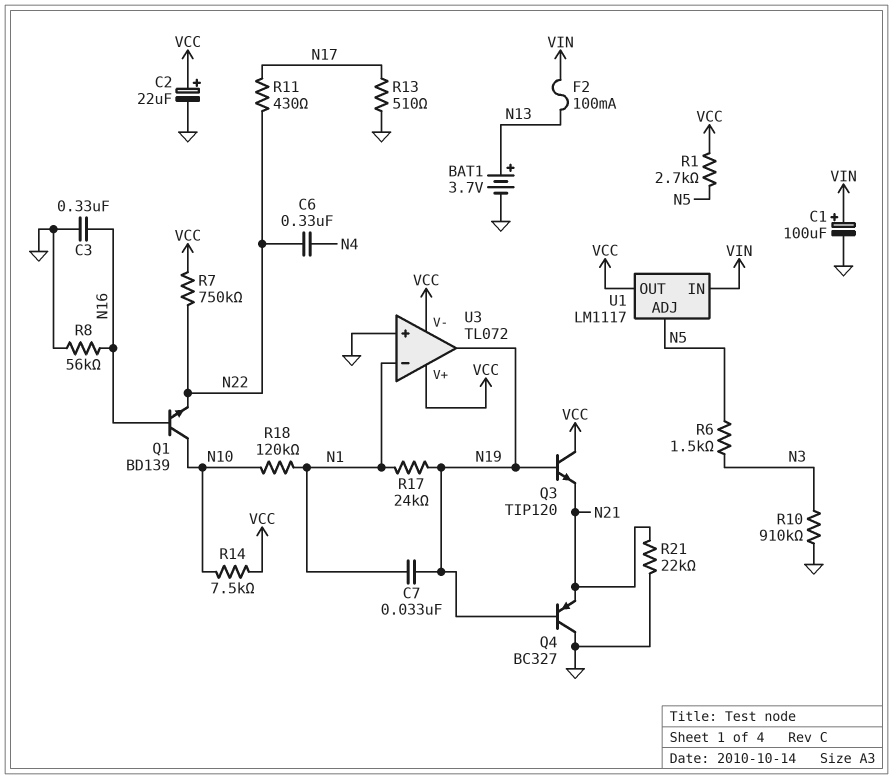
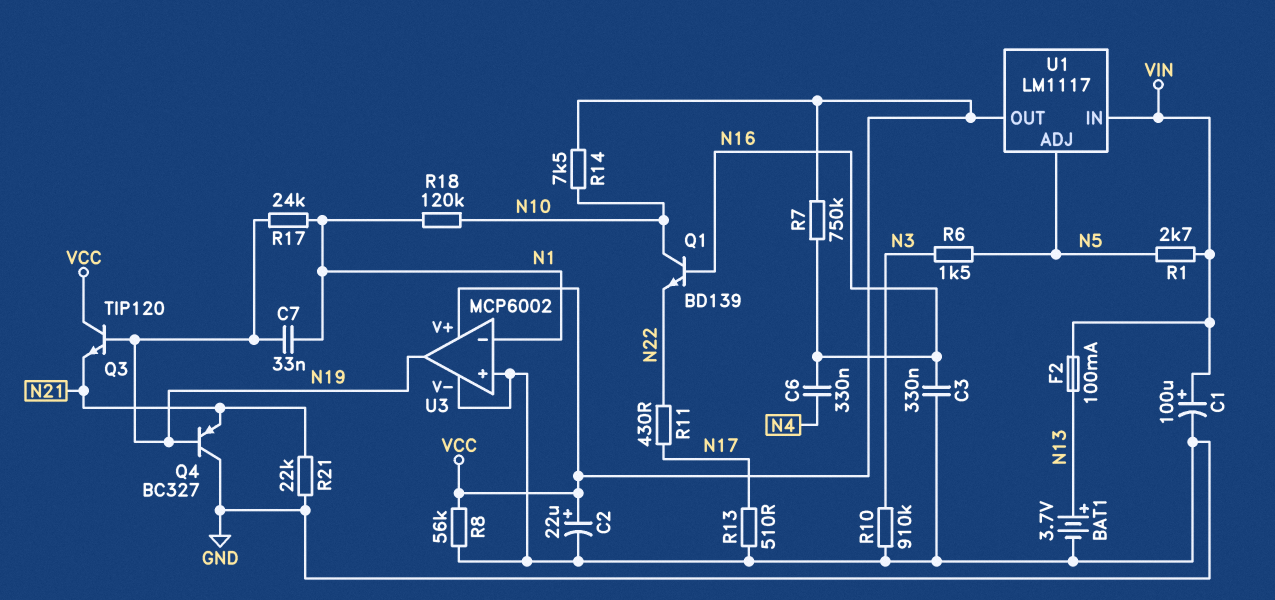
C6: 330nF (N4, N22) -> 330nF (N4, N16)
R1: 2.7k (N5, VCC) -> 2.7k (N5, VIN)
R7: 750k (N22, VCC) -> 750k (N16, VCC)
R8: 56k (GND, N16) -> 56k (GND, VCC)
U3: TL072 -> MCP6002
U3 pin V-: VCC -> GND

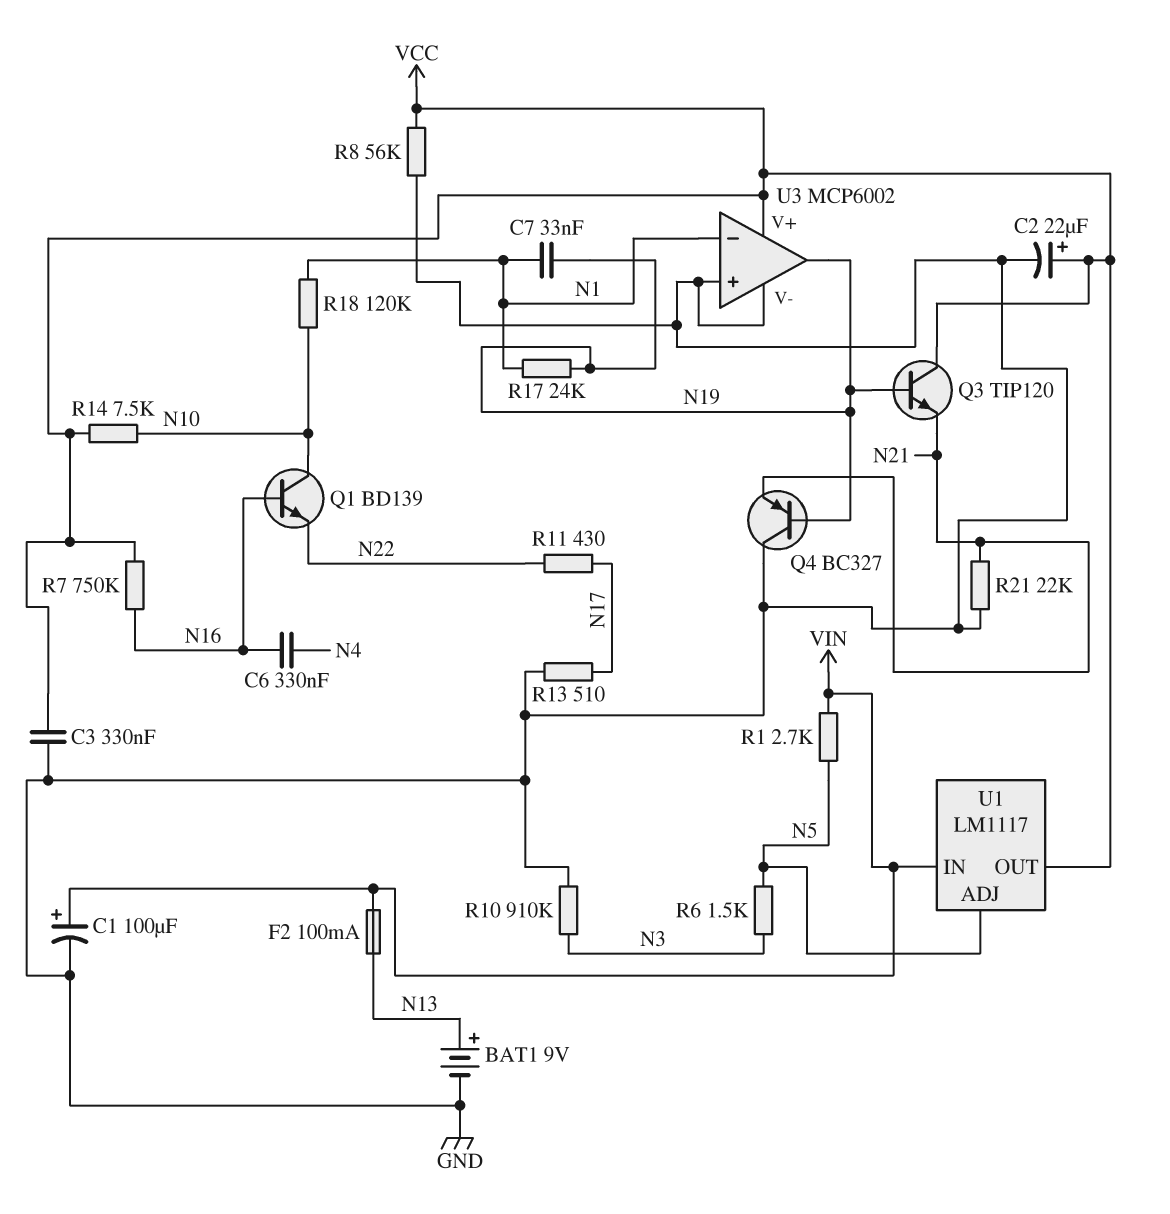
BAT1: 3.7V (plus N13, minus GND) -> 9V (plus N13, minus GND)
C3: 330nF (GND, N16) -> 330nF (GND, VCC)

